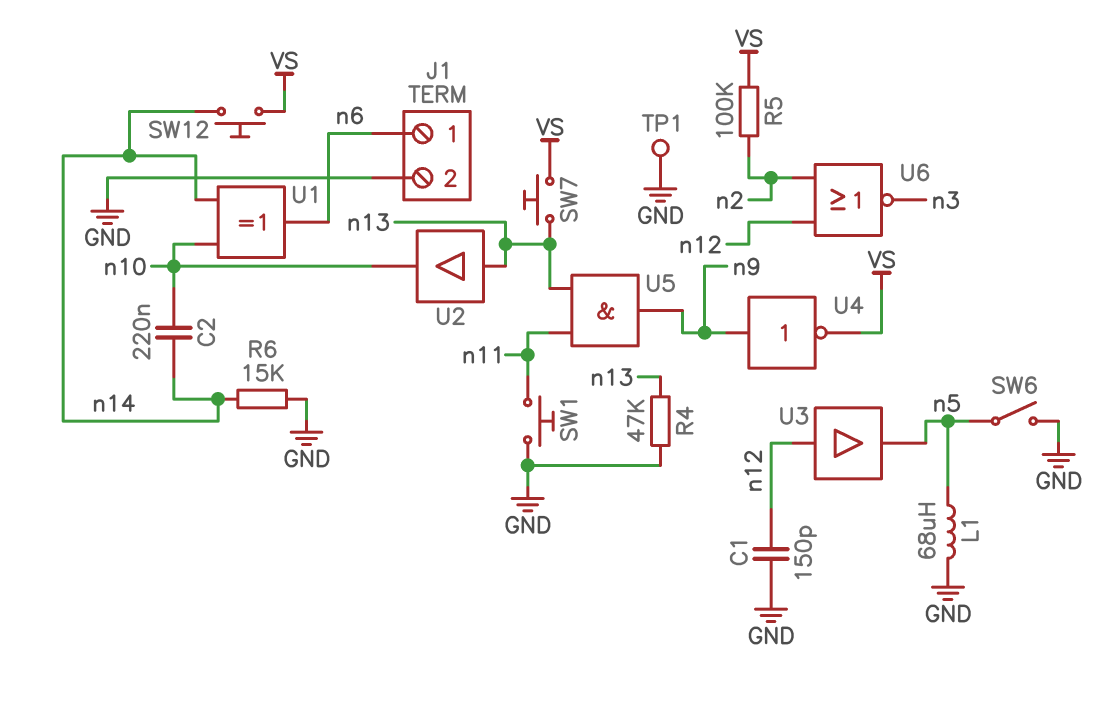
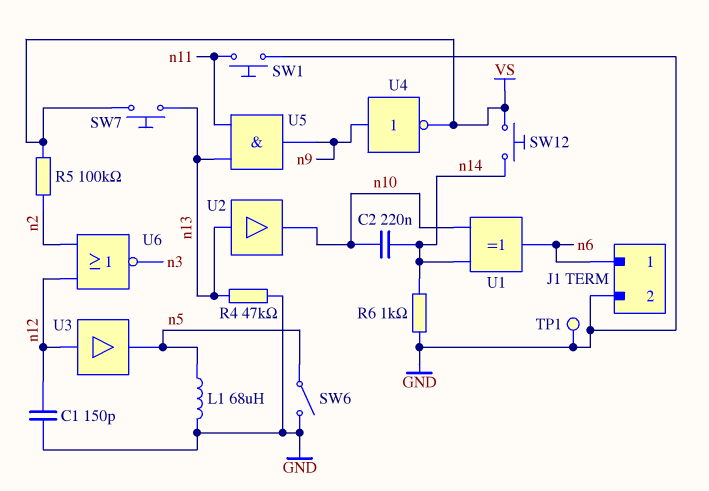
R6: 15k (GND, n14) -> 1k (GND, n14)

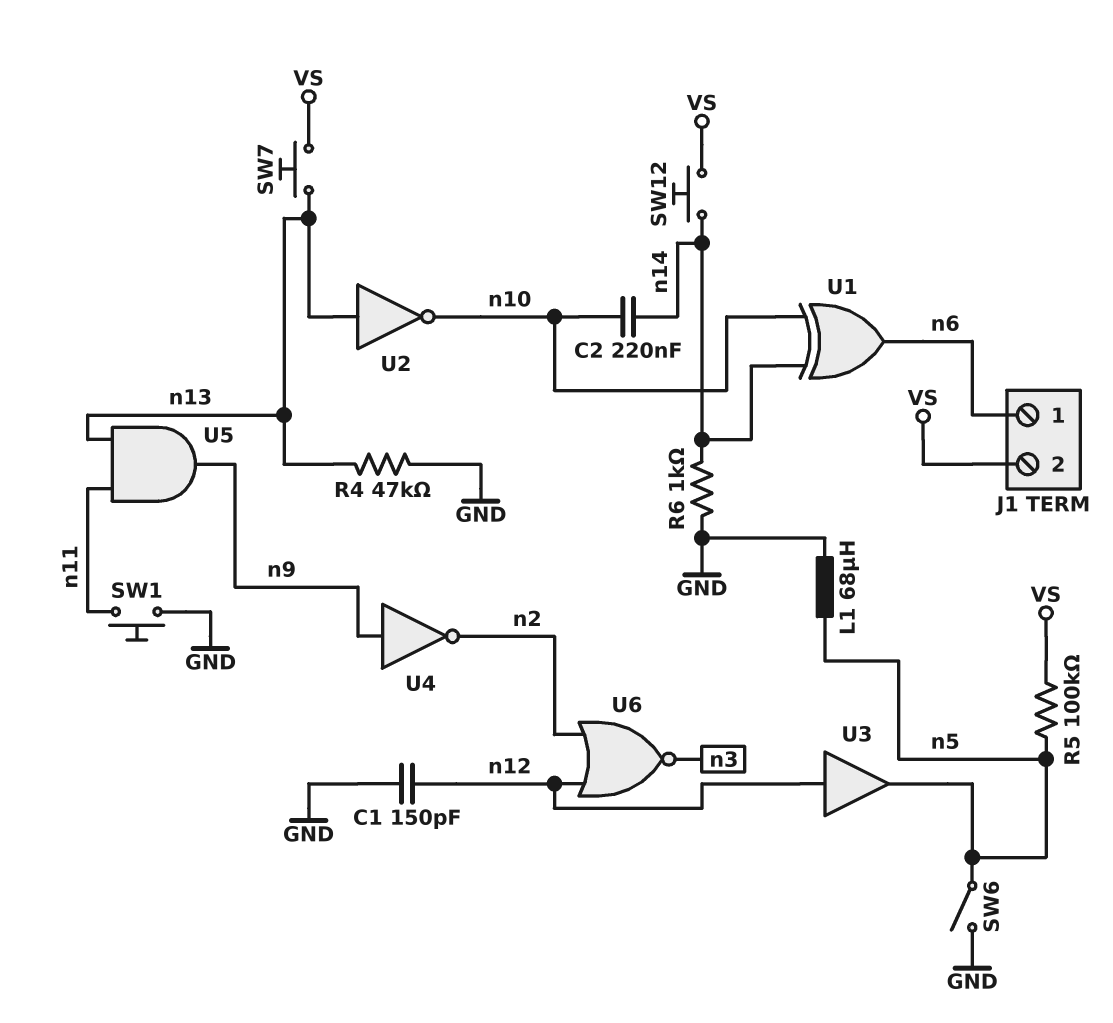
J1 pin 2: GND -> VS
R5: 100k (VS, n2) -> 100k (VS, n5)
TP1: test point (GND) -> none
U2: buffer (in n13, out n10) -> NOT (in n13, out n10)
U4: NOT (in n9, out VS) -> NOT (in n9, out n2)

